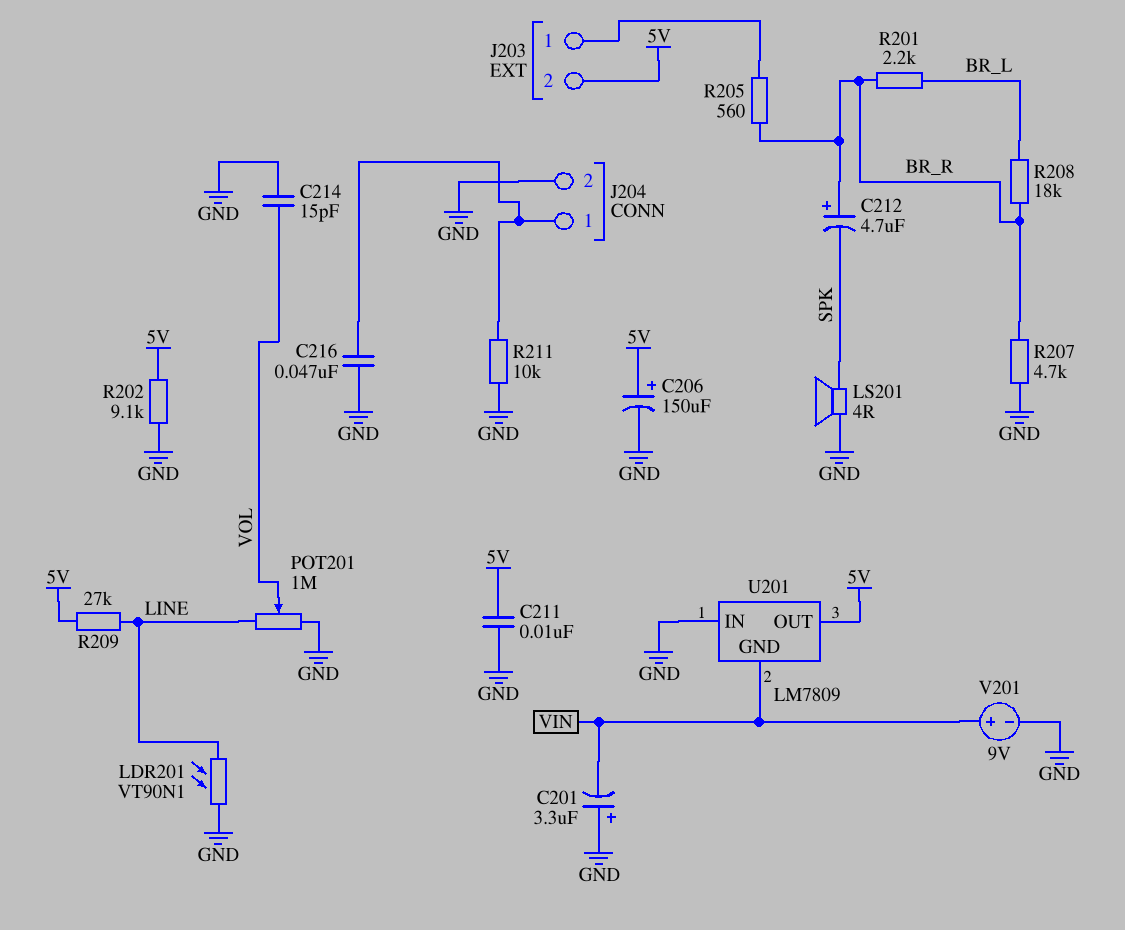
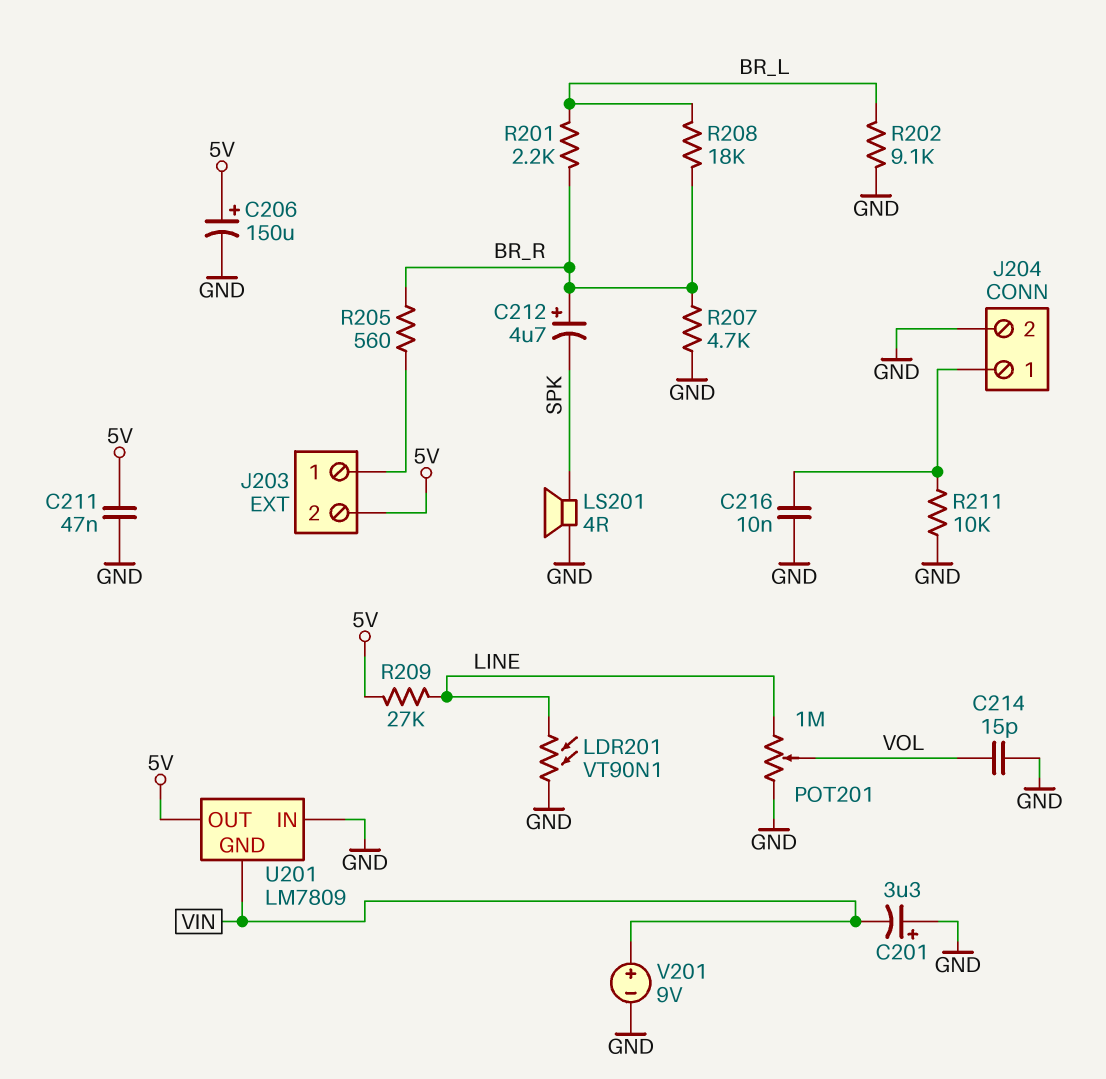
C211: 10nF (5V, GND) -> 47nF (5V, GND)
C216: 47nF (GND, J204/1) -> 10nF (GND, J204/1)
R202: 9.1k (5V, GND) -> 9.1k (BR_L, GND)

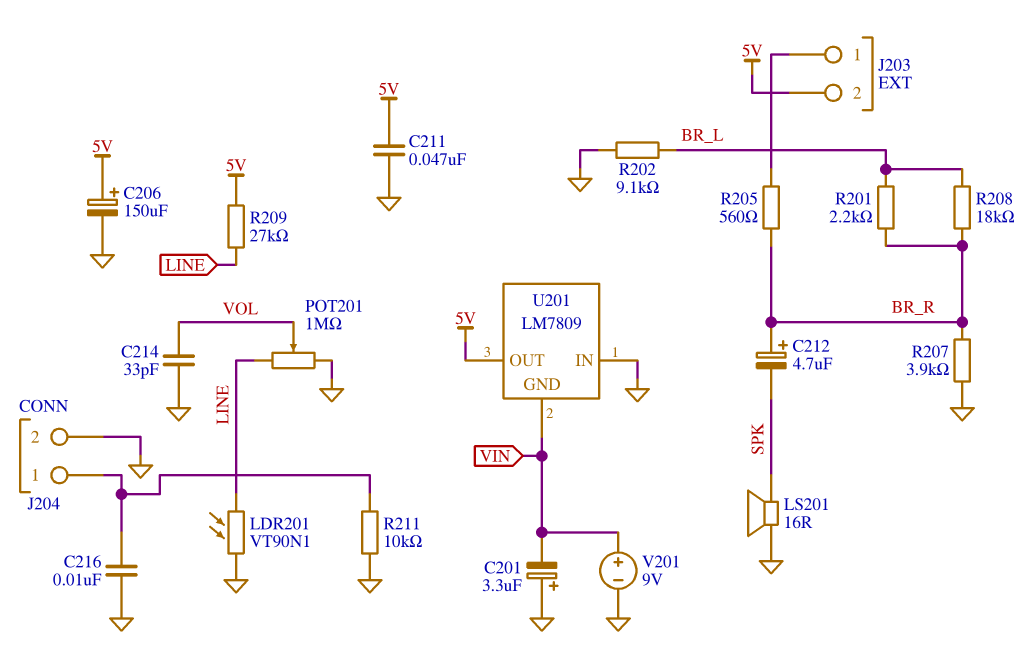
C214: 15pF (GND, VOL) -> 33pF (GND, VOL)
LS201: speaker 4R (GND, SPK) -> speaker 16R (GND, SPK)
R207: 4.7k (BR_R, GND) -> 3.9k (BR_R, GND)

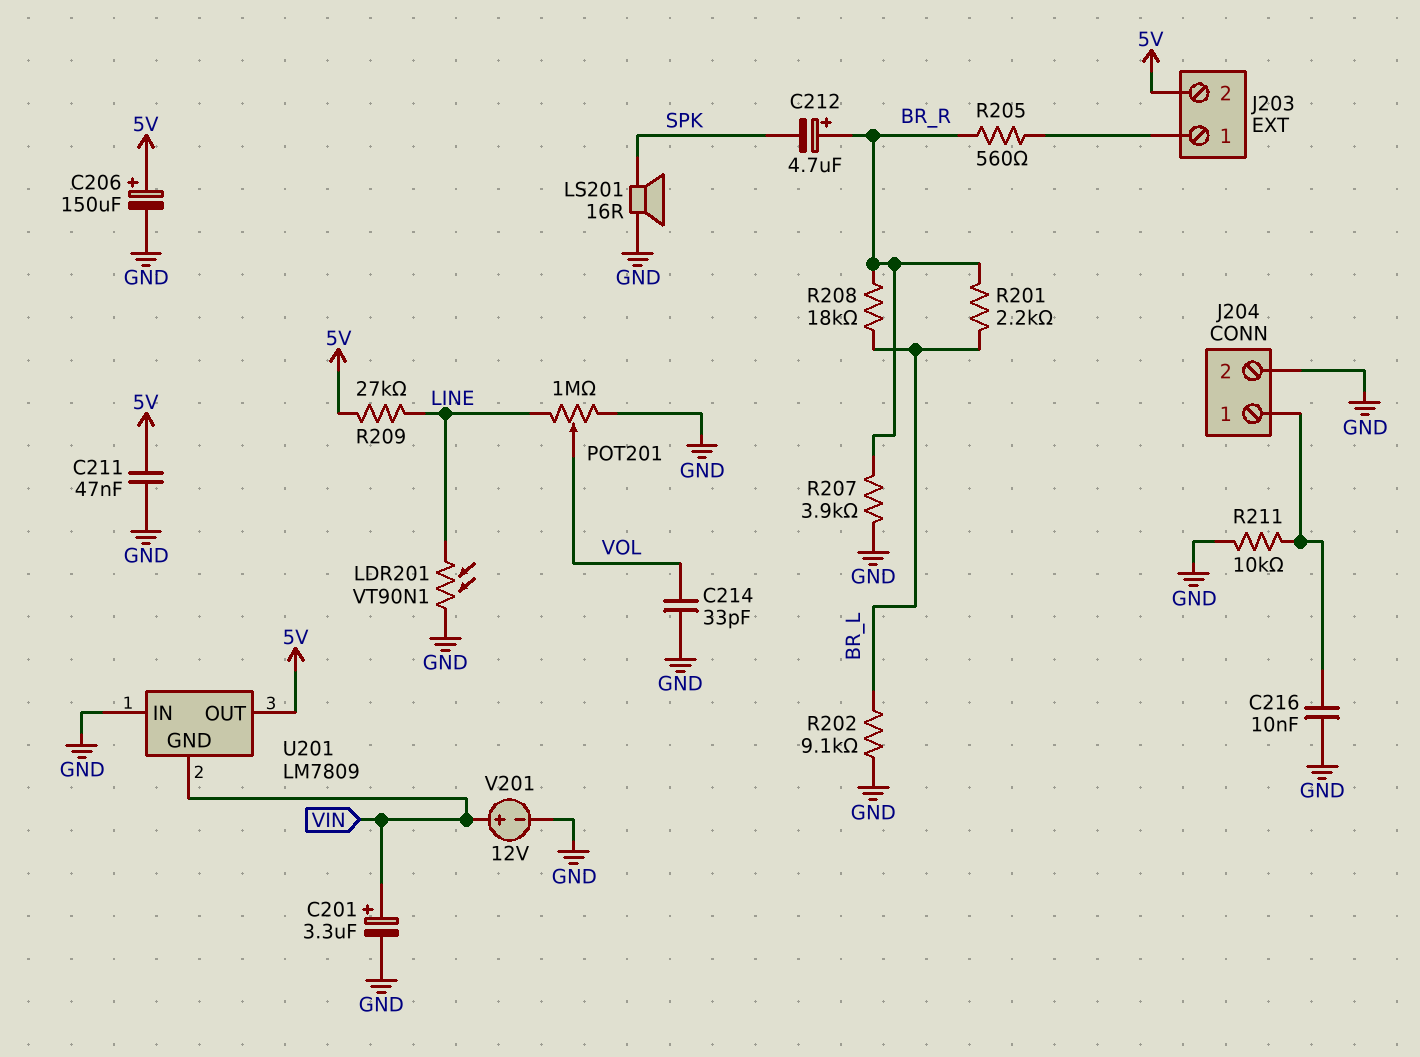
C201: 3.3uF (plus GND, minus VIN) -> 3.3uF (plus VIN, minus GND)
V201: 9V (plus VIN, minus GND) -> 12V (plus VIN, minus GND)

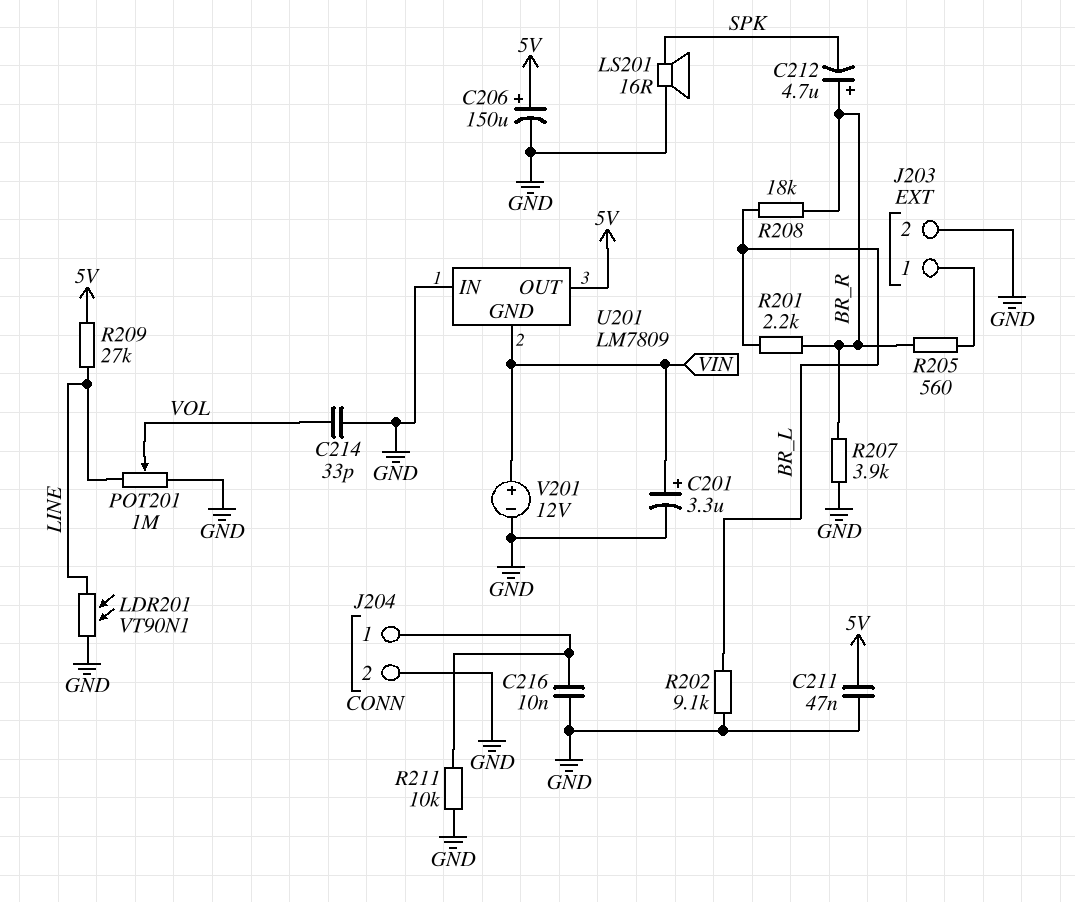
J203 pin 2: 5V -> GND

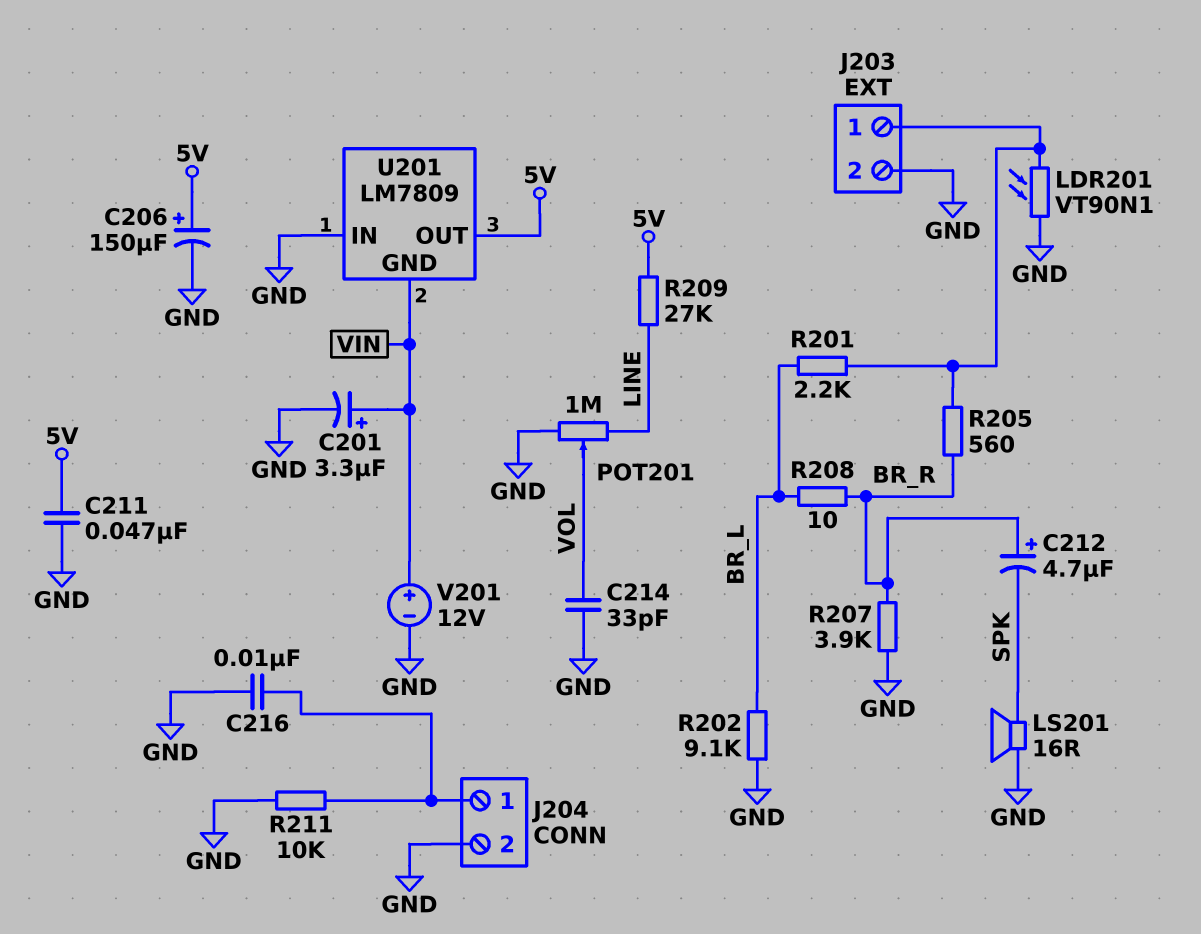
LDR201: VT90N1 (GND, LINE) -> VT90N1 (GND, J203/1)
R201: 2.2k (BR_L, BR_R) -> 2.2k (BR_L, J203/1)
R208: 18k (BR_L, BR_R) -> 10 (BR_L, BR_R)

